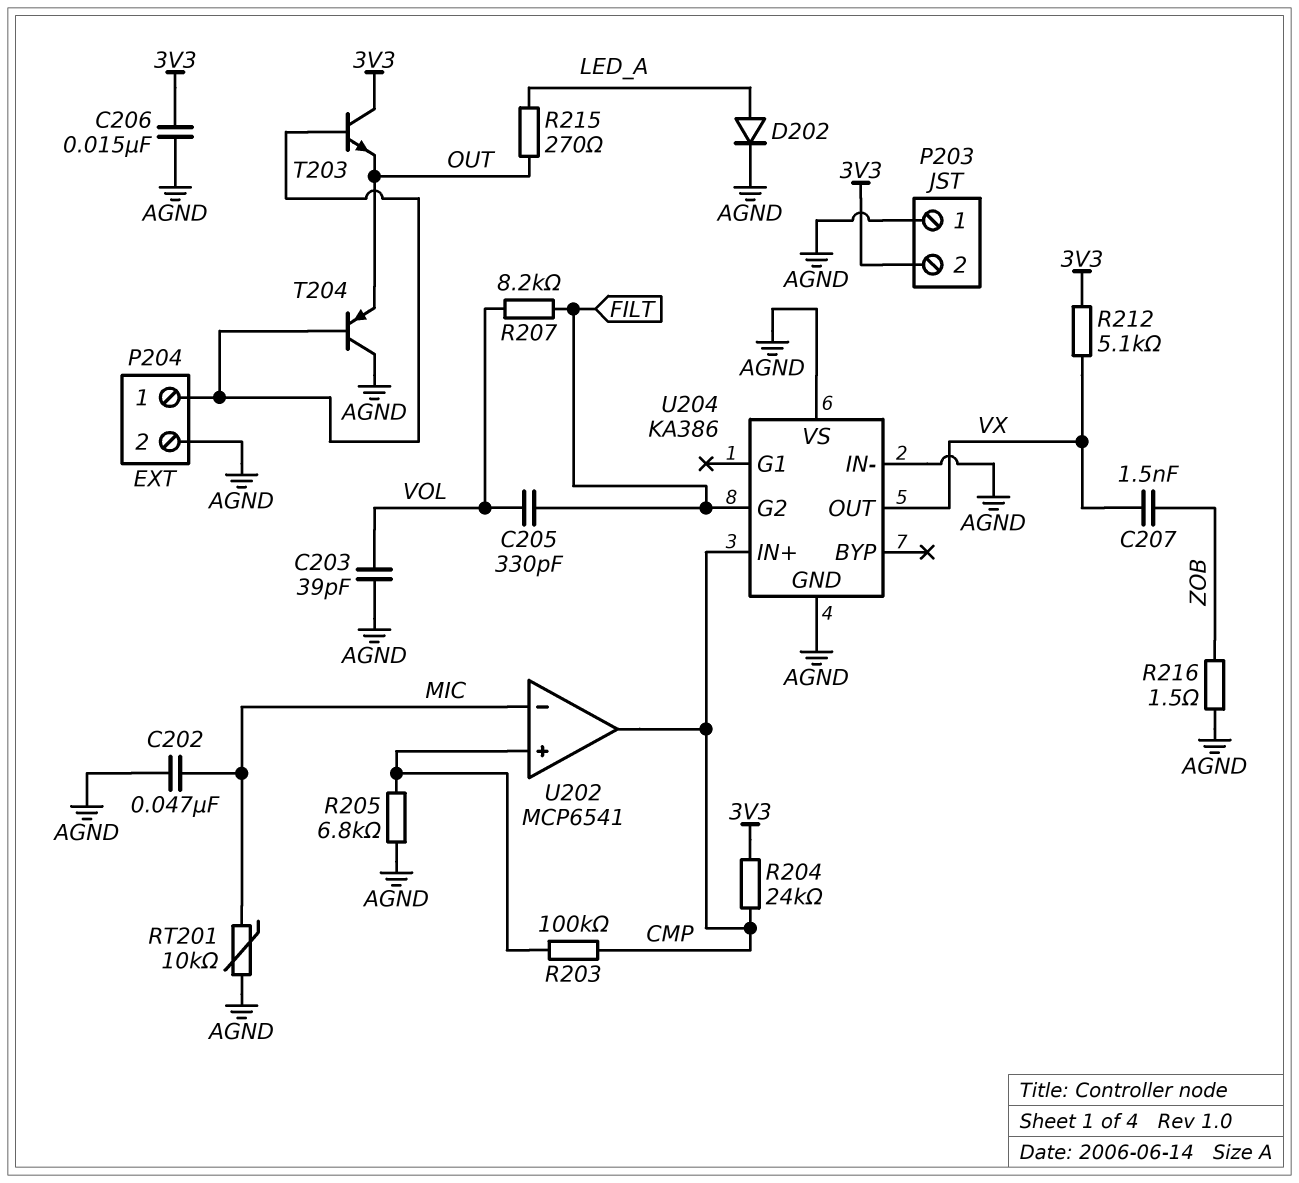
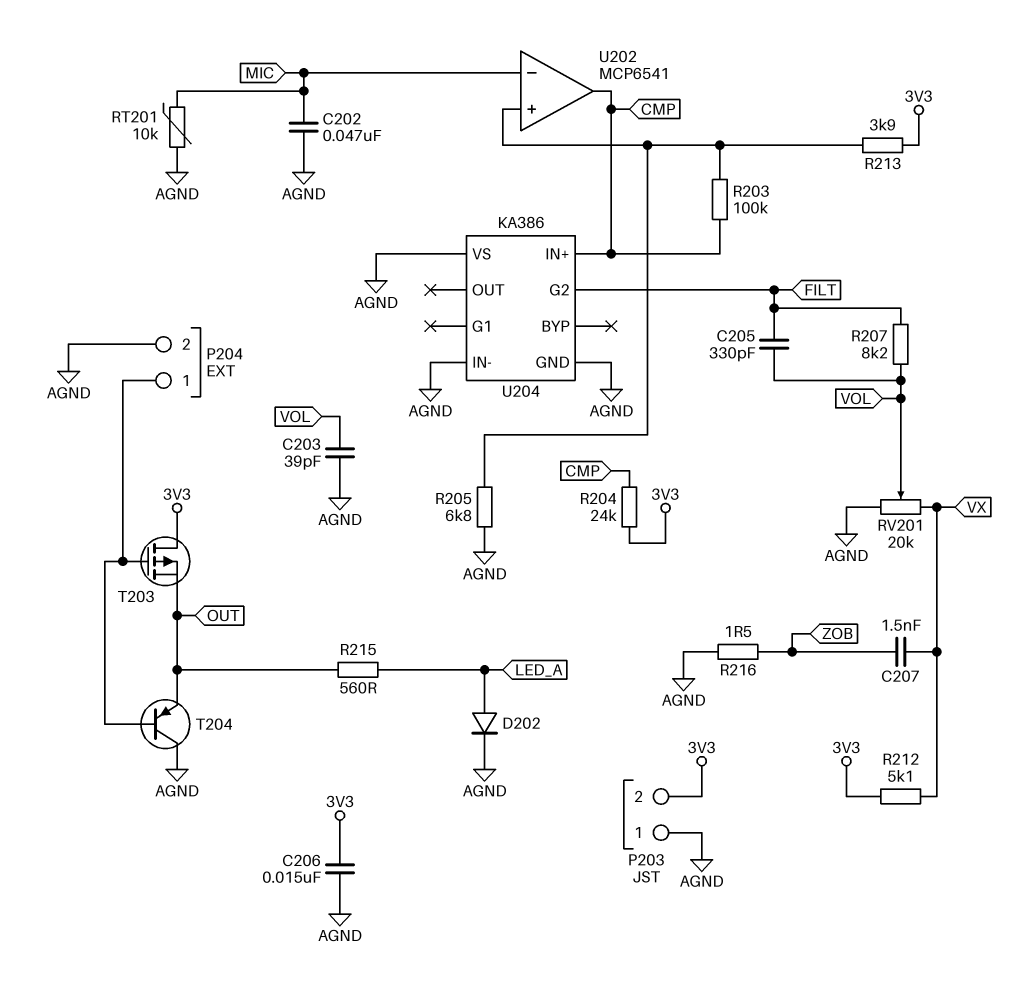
R213: none -> 3.9k (3V3, U202/in+)
R215: 270 (LED_A, OUT) -> 560 (LED_A, OUT)
RV201: none -> 20k (AGND, VX, wiper VOL)
T203: NPN (B P204/1, C 3V3, E OUT) -> PMOS (G P204/1, D 3V3, S OUT)
U204 pin OUT: VX -> none

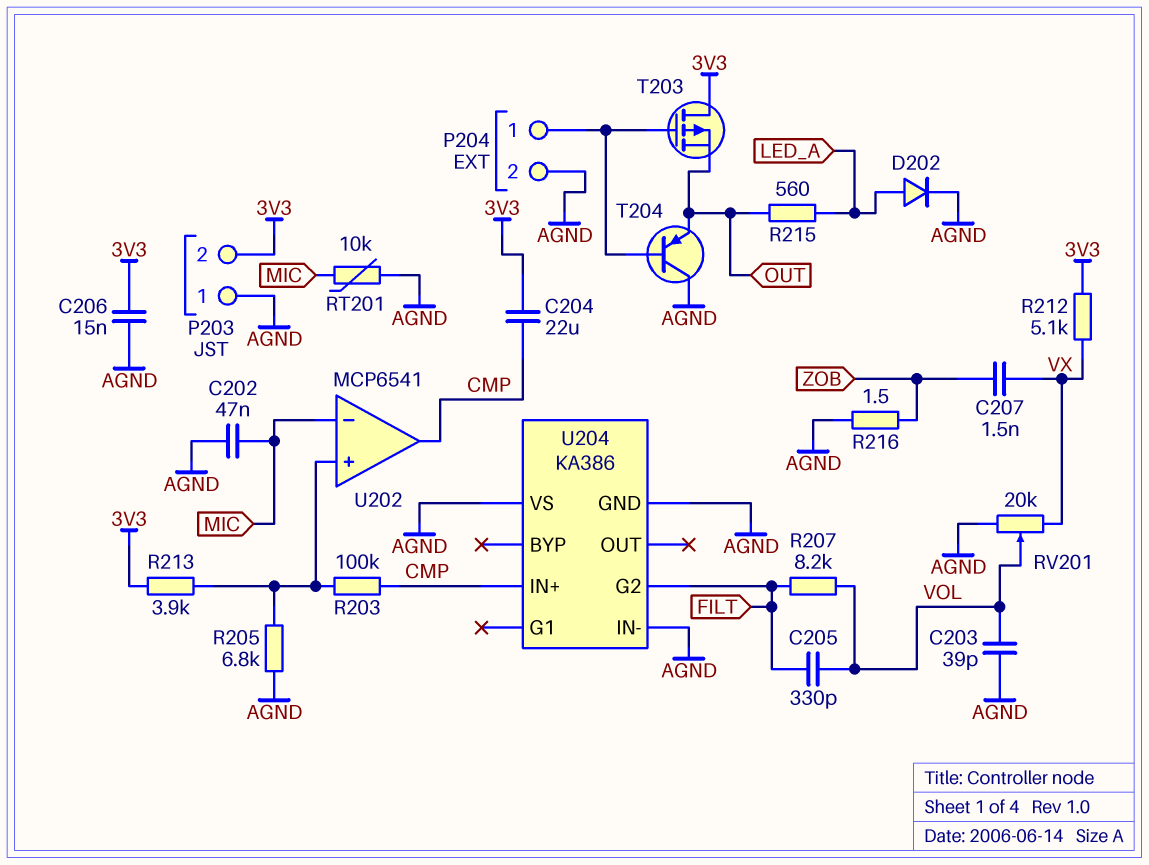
C204: none -> 22uF (3V3, CMP)
R204: 24k (3V3, CMP) -> none

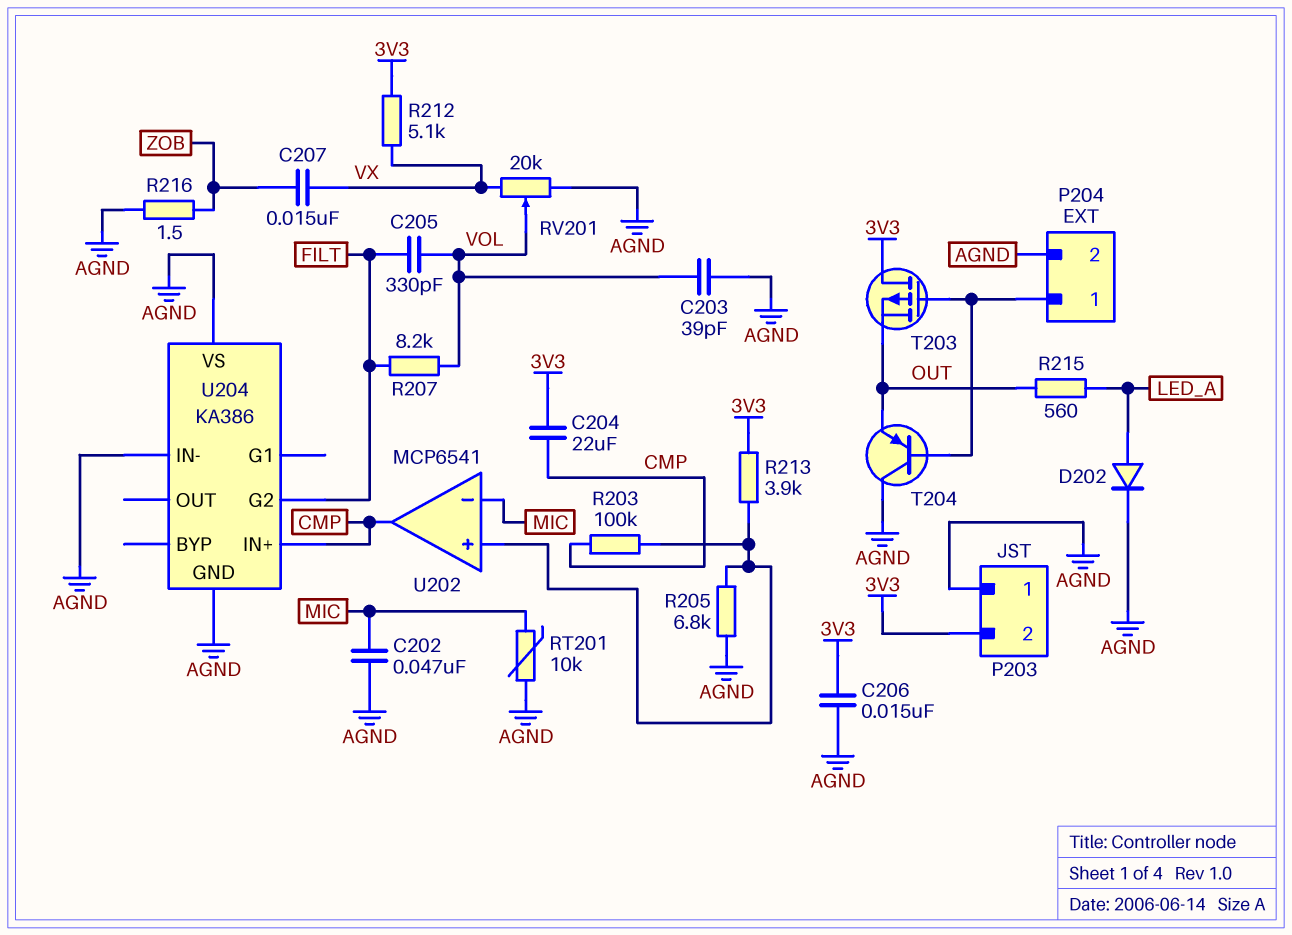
C207: 1.5nF (VX, ZOB) -> 15nF (VX, ZOB)

